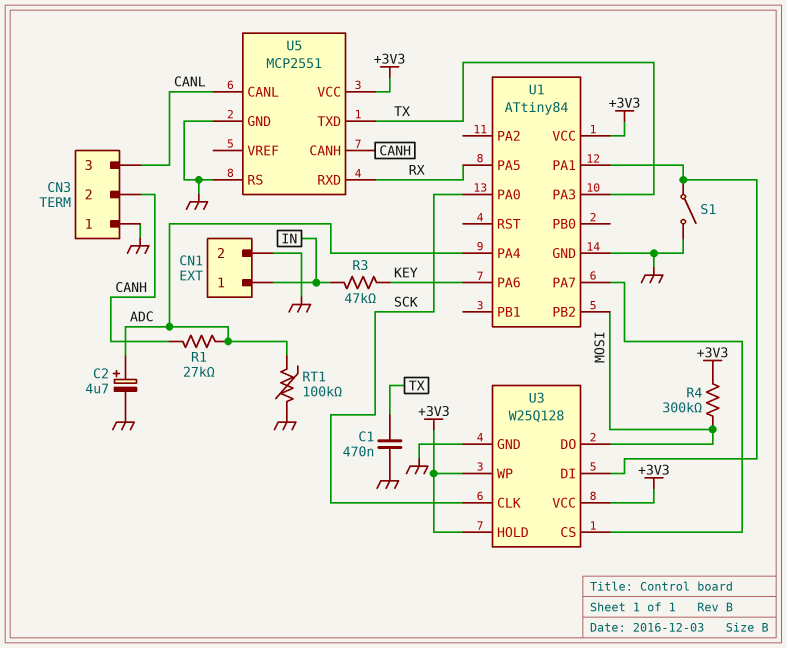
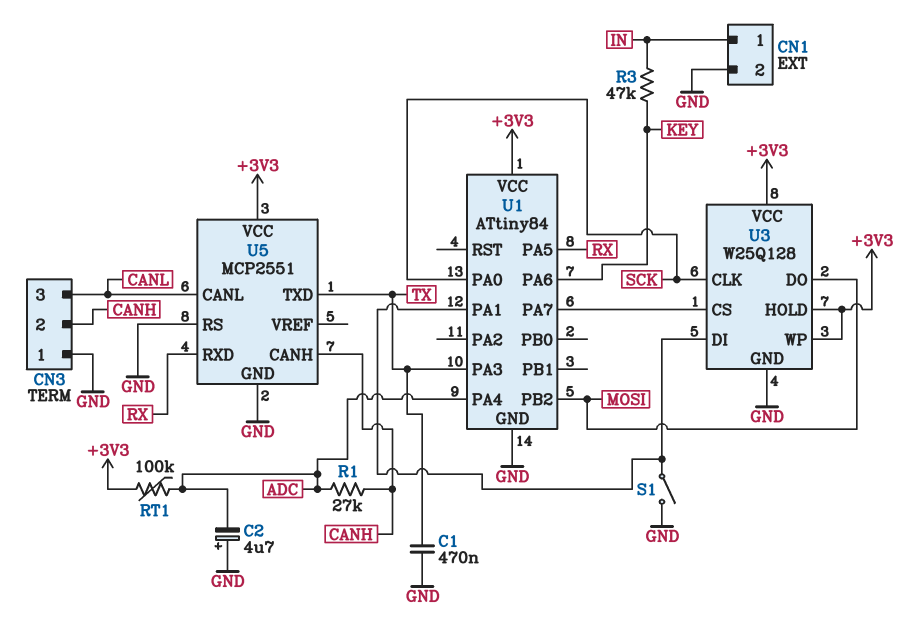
C2: 4.7uF (plus ADC, minus GND) -> 4.7uF (plus GND, minus ADC)
R4: 300k (+3V3, MOSI) -> none
RT1: 100k (ADC, GND) -> 100k (+3V3, ADC)

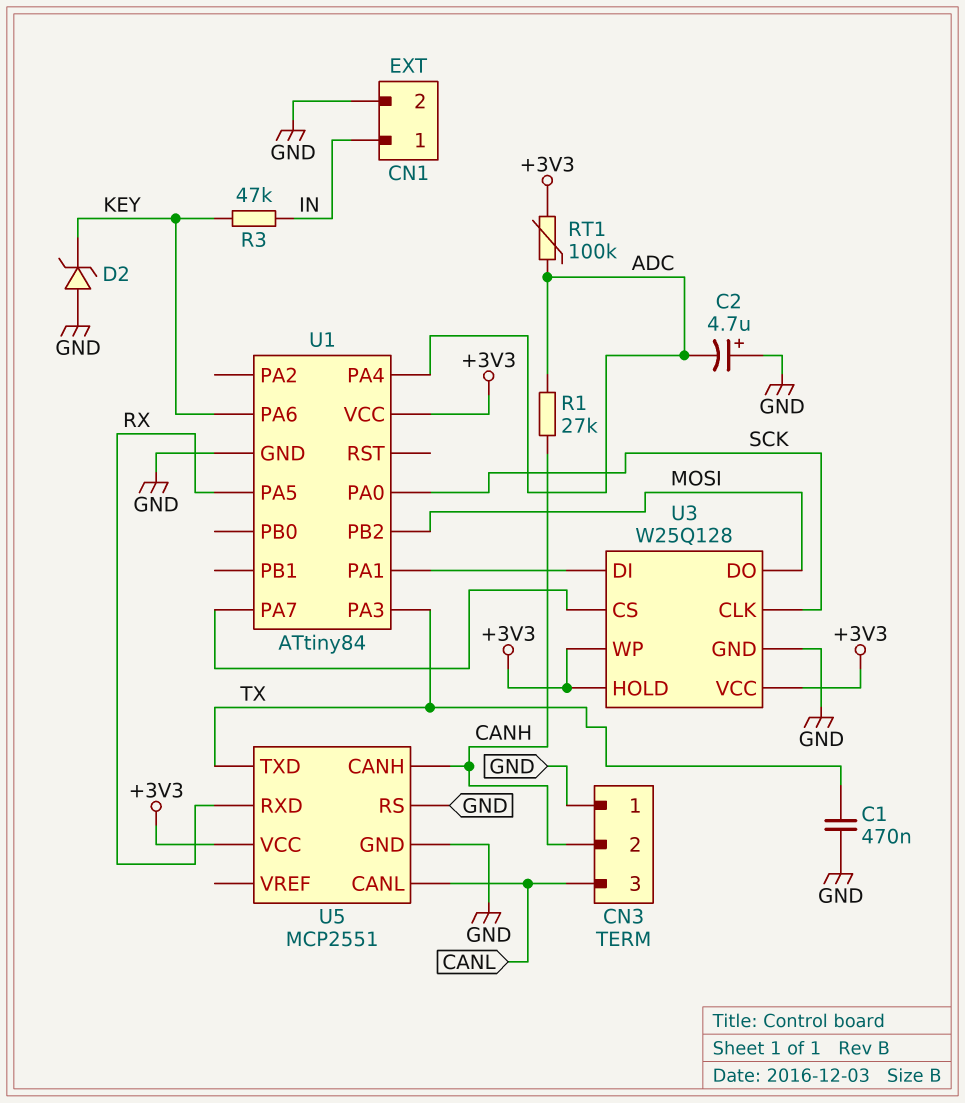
D2: none -> zener (A GND, K KEY)
S1: switch (GND, U1/PA1) -> none

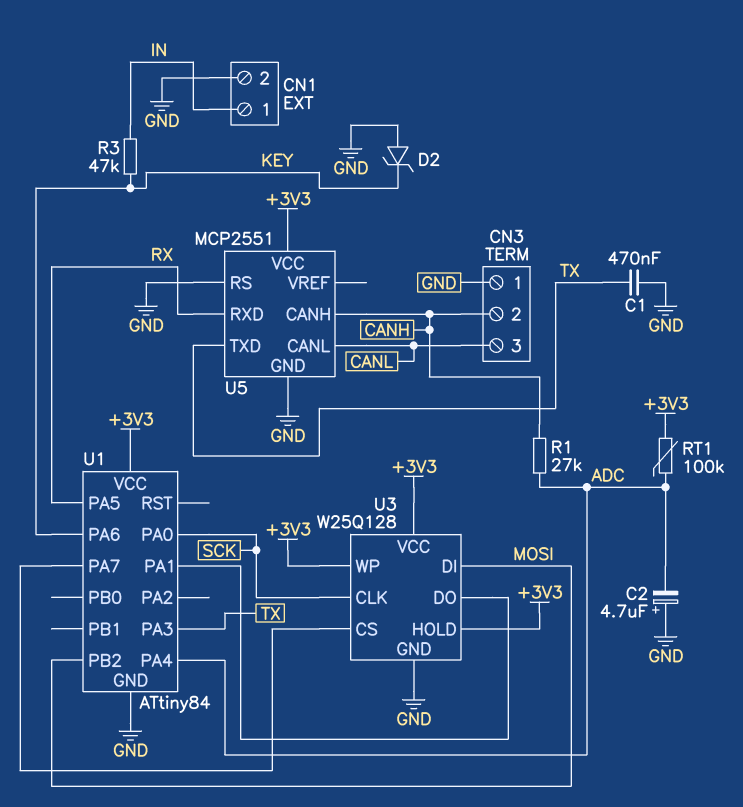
U3 pin DI: U1/PA1 -> MOSI
U3 pin DO: MOSI -> U1/PA1

